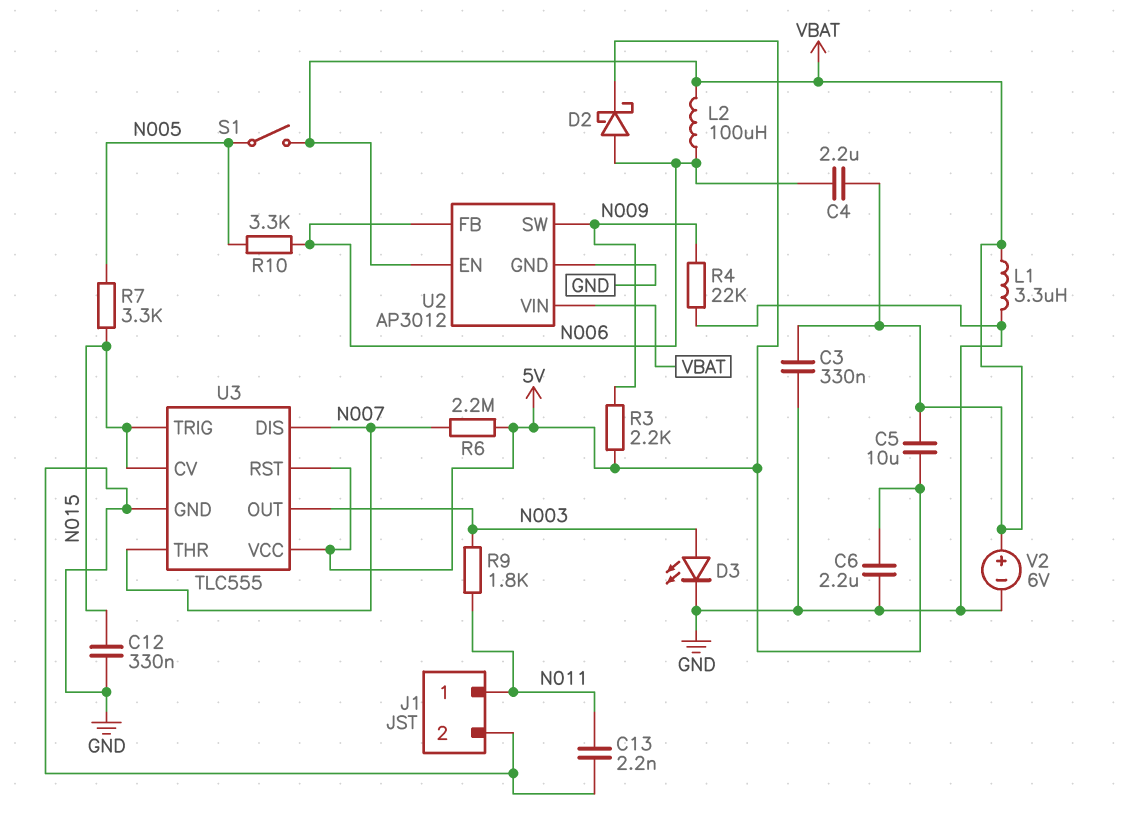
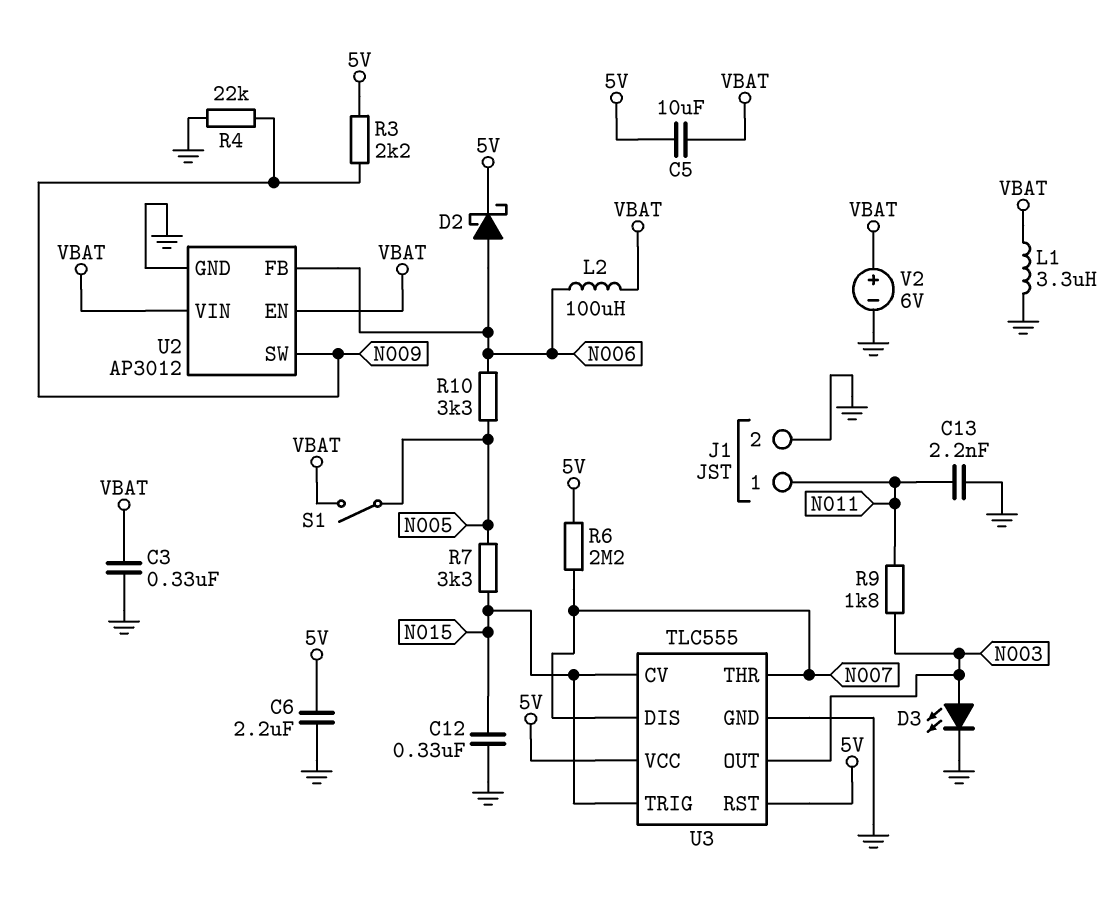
C4: 2.2uF (N006, VBAT) -> none

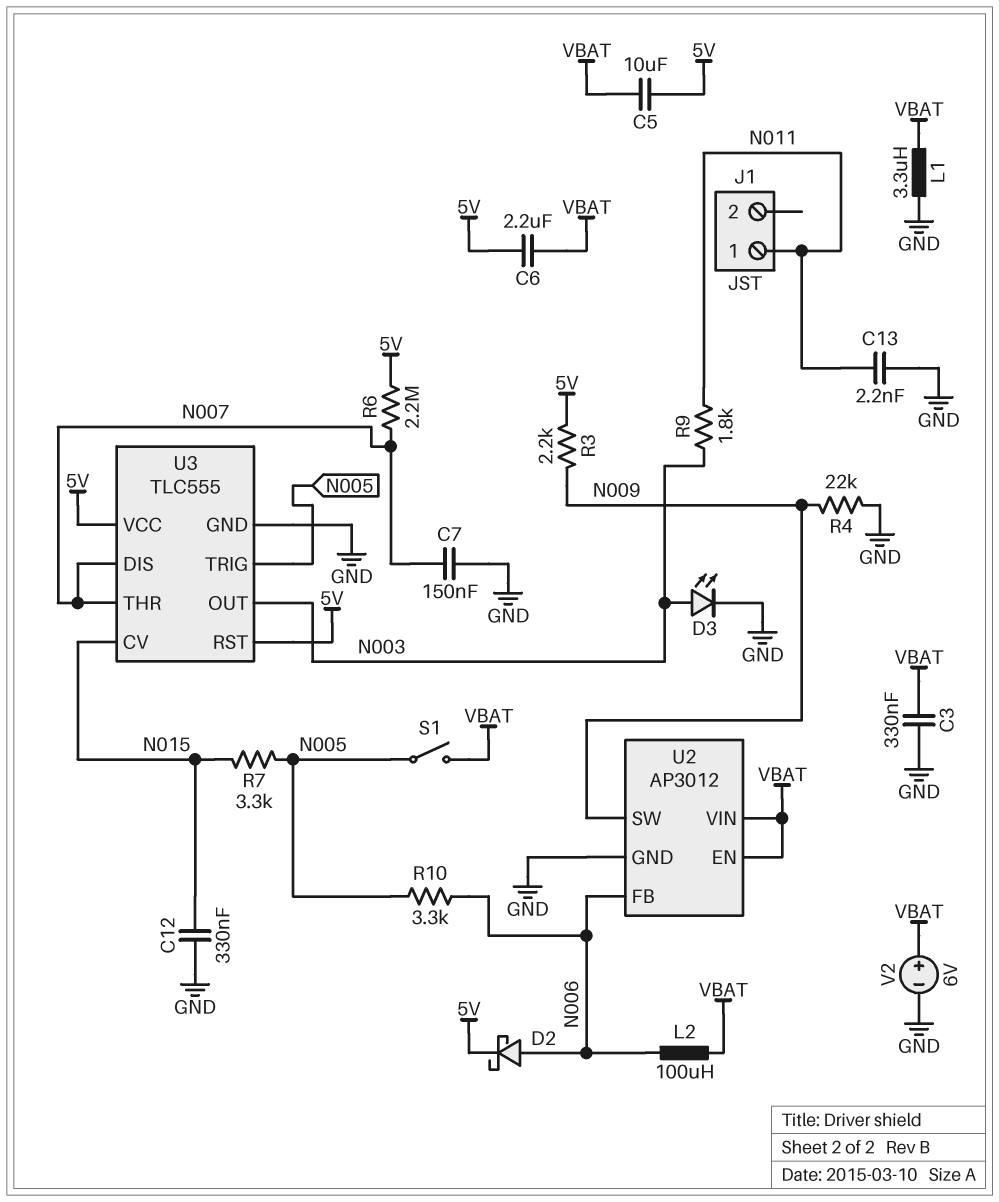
C6: 2.2uF (5V, GND) -> 2.2uF (5V, VBAT)
C7: none -> 150nF (GND, N007)
J1 pin 2: GND -> none
U3 pin TRIG: N015 -> N005

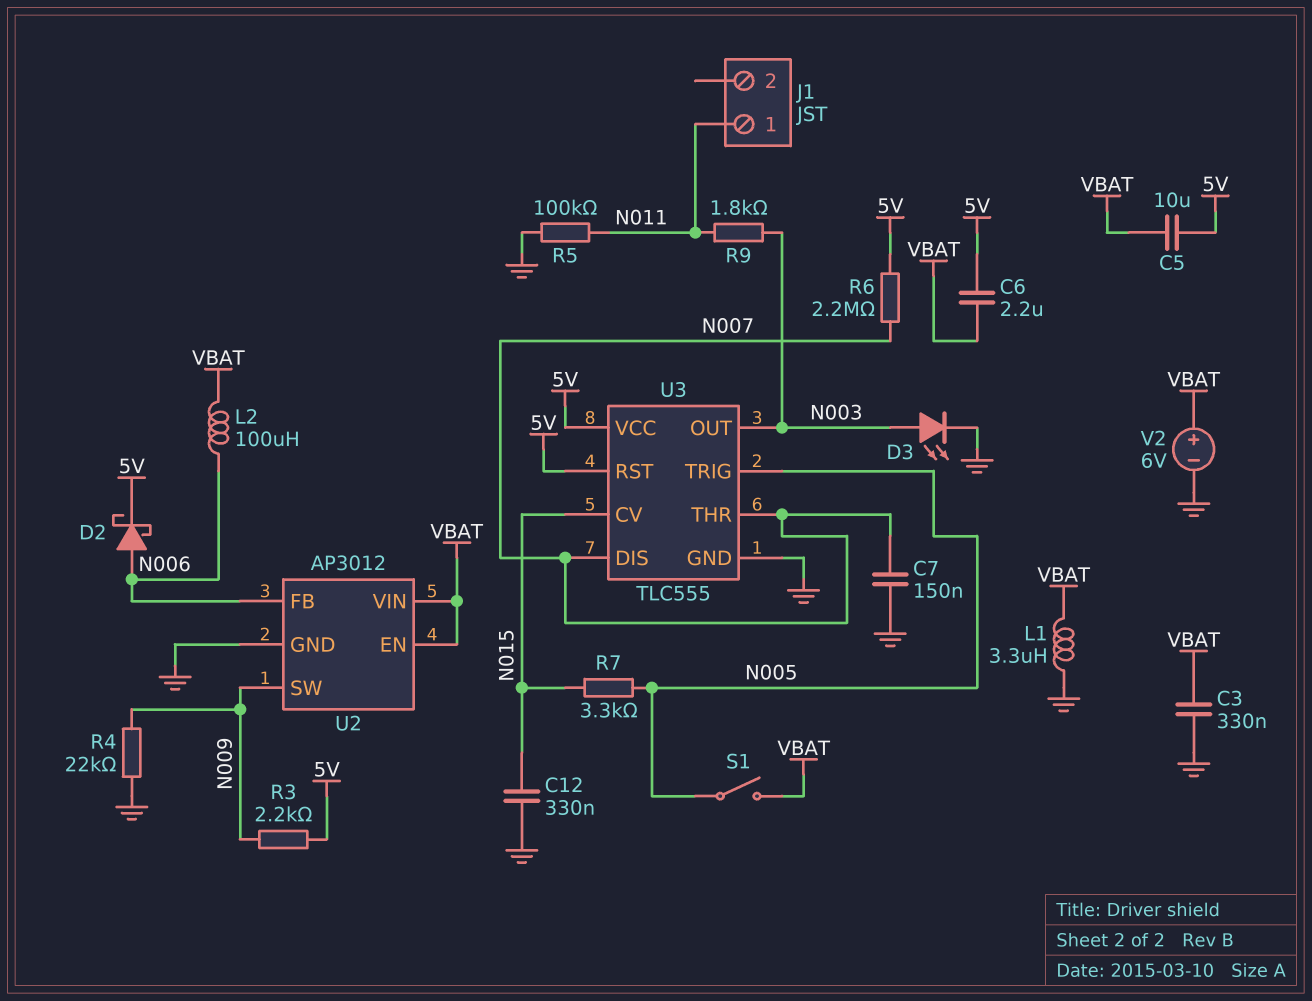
C13: 2.2nF (GND, N011) -> none
R5: none -> 100k (GND, N011)
R10: 3.3k (N005, N006) -> none

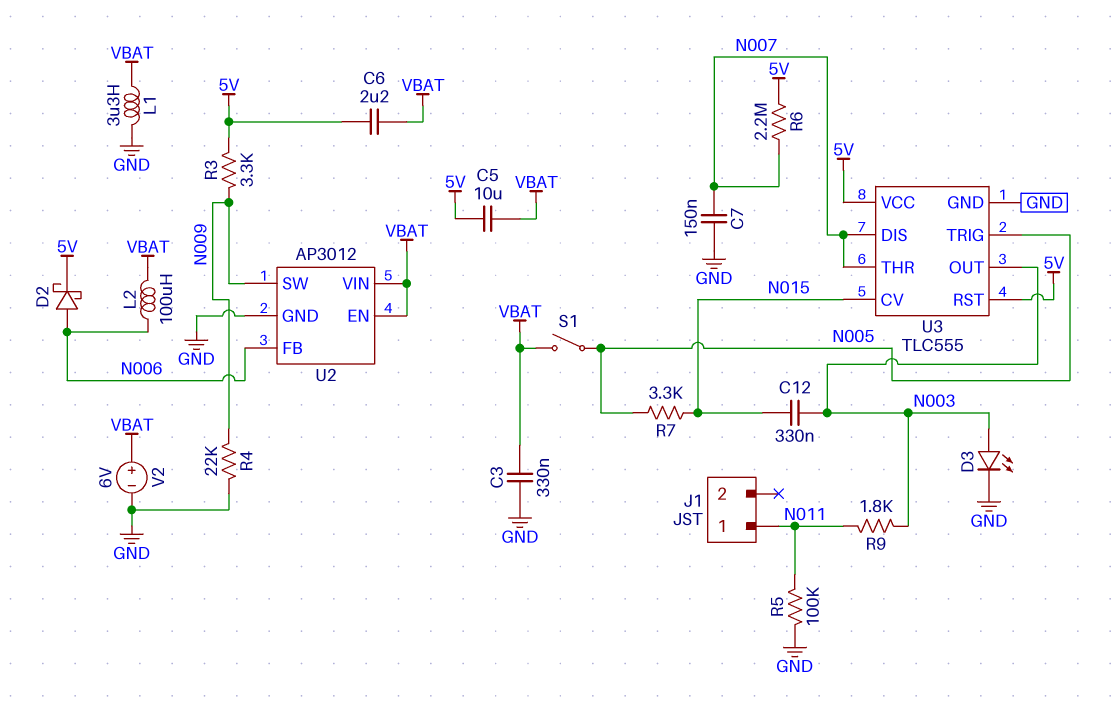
C12: 330nF (GND, N015) -> 330nF (N003, N015)
R3: 2.2k (5V, N009) -> 3.3k (5V, N009)

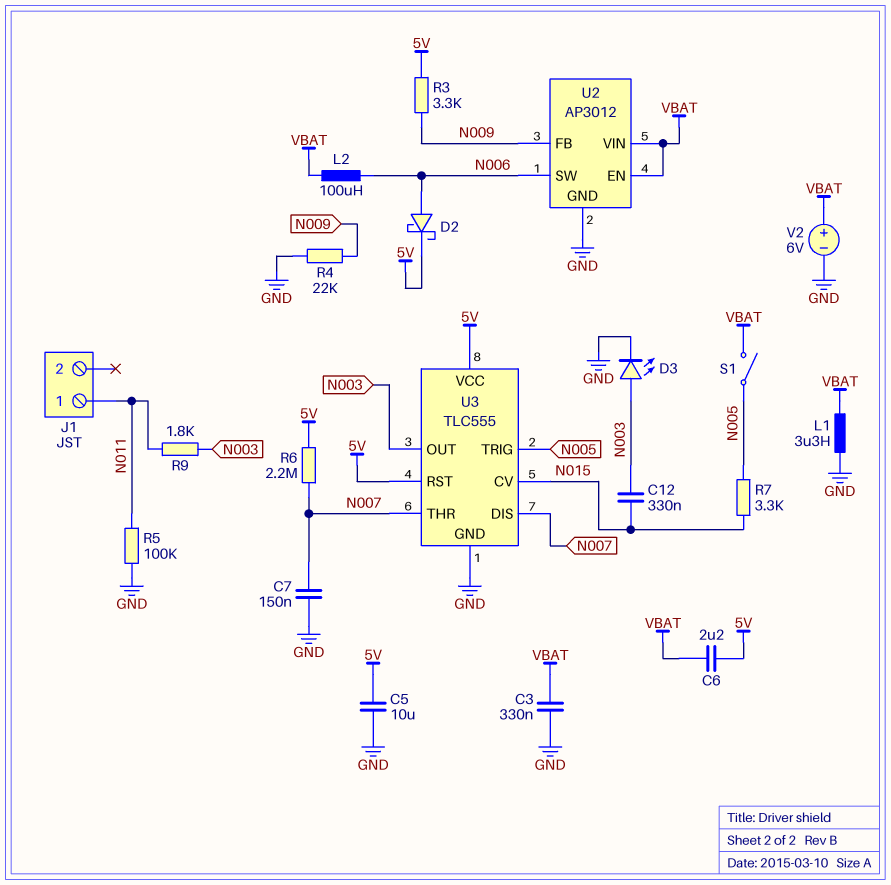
C5: 10uF (5V, VBAT) -> 10uF (5V, GND)
U2 pin FB: N006 -> N009
U2 pin SW: N009 -> N006

